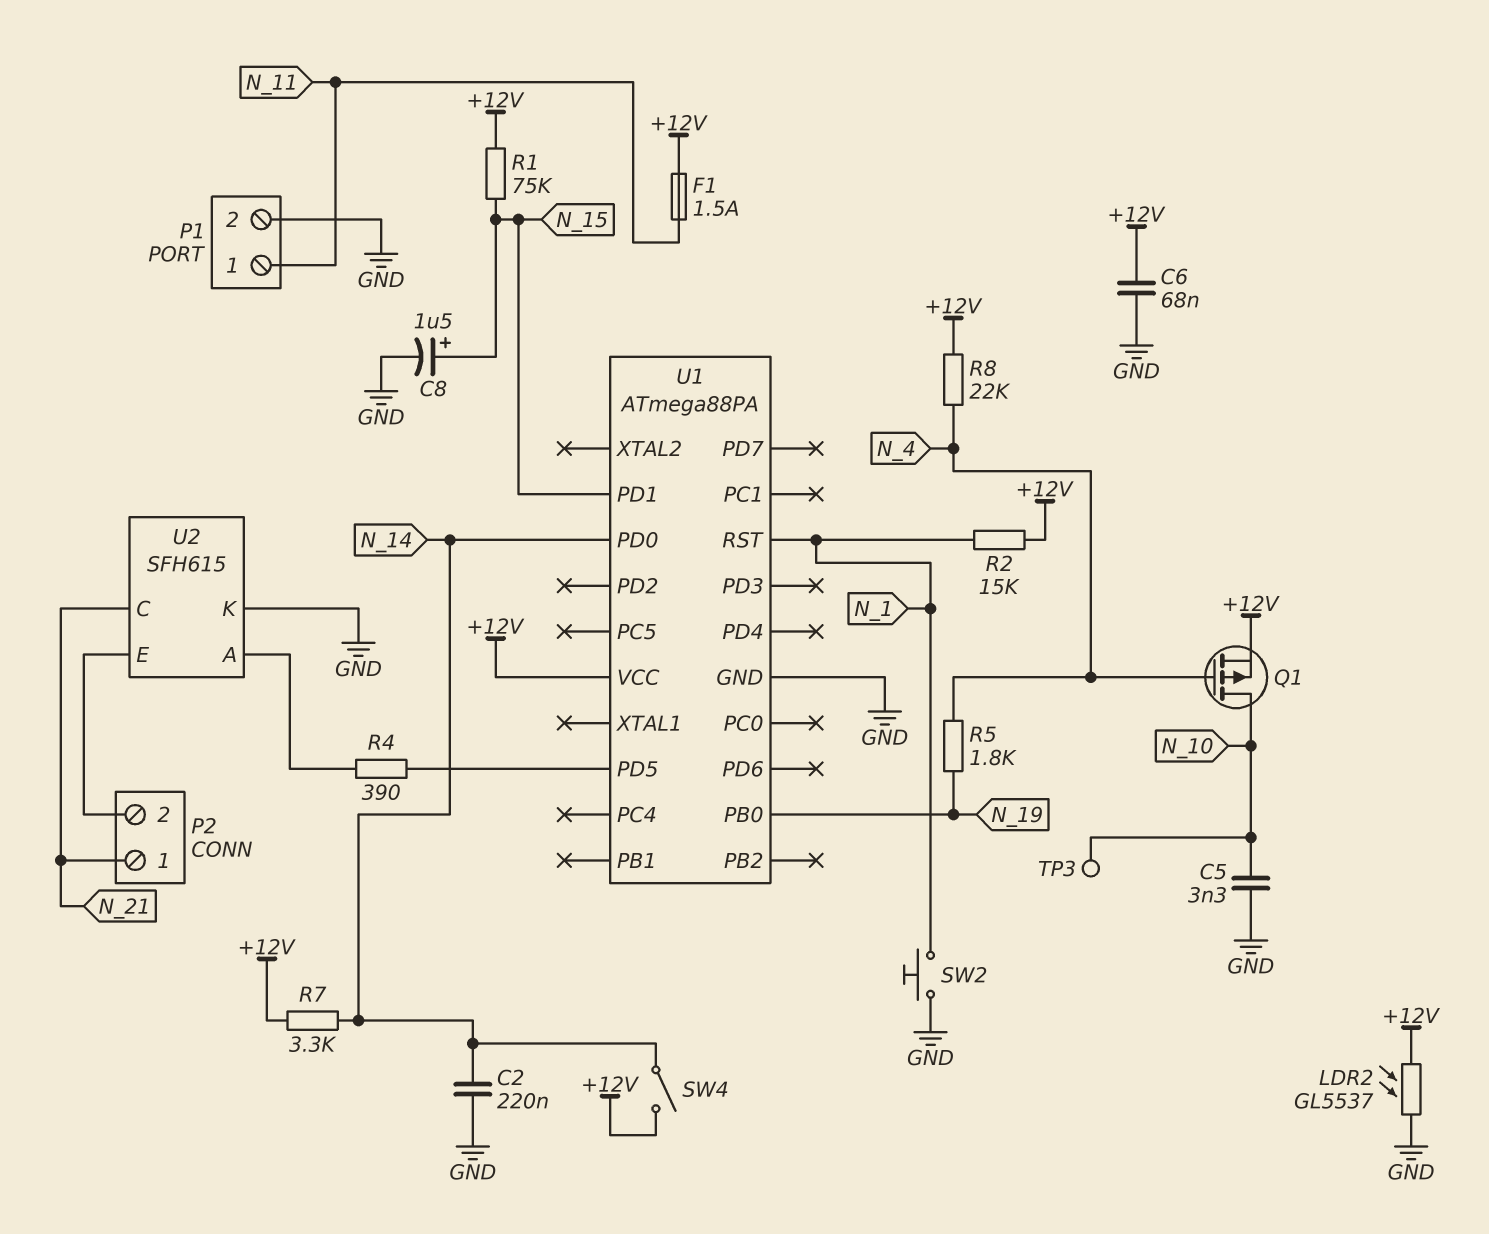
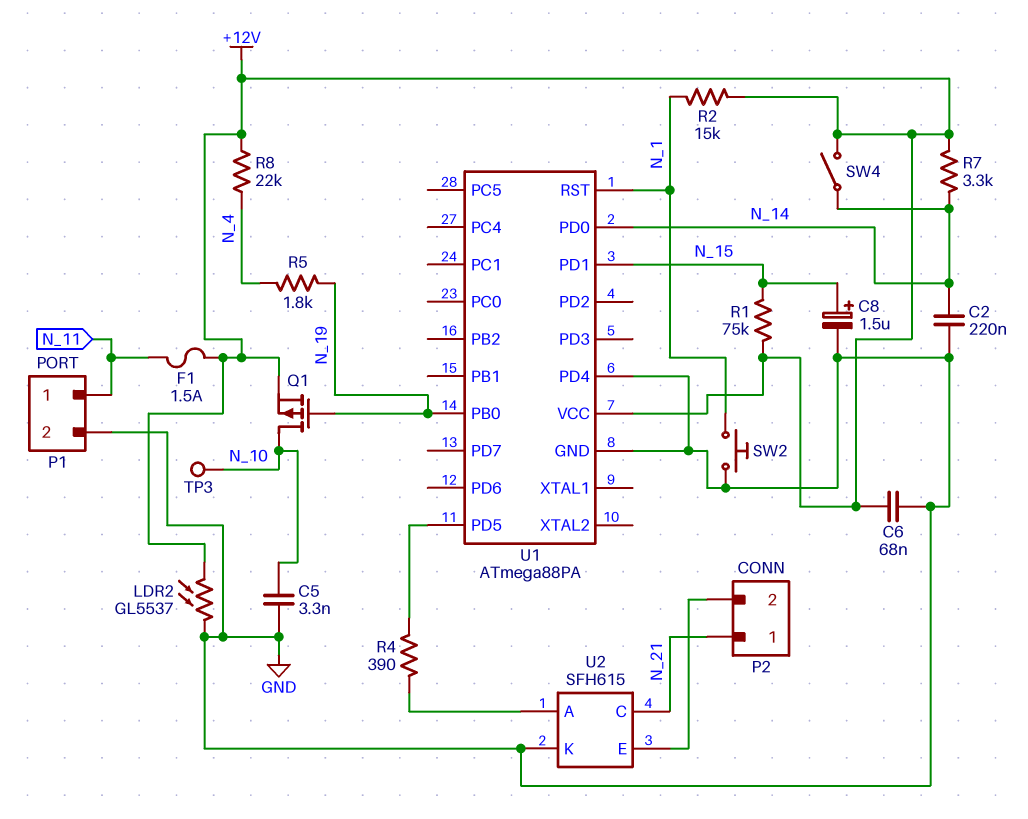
Q1: PMOS (G N_4, D N_10, S +12V) -> PMOS (G N_19, D N_10, S +12V)
U1 pin PD4: none -> GND

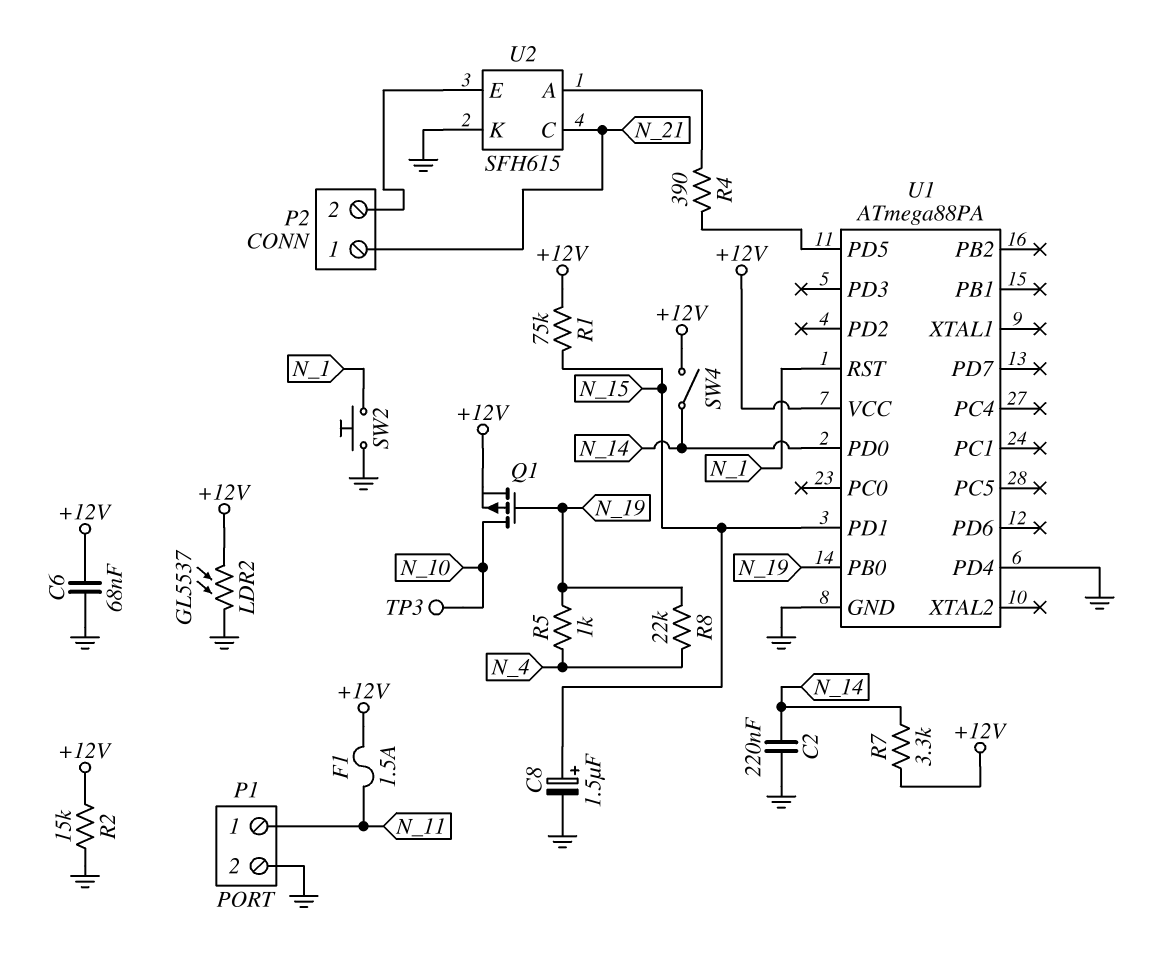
C5: 3.3nF (GND, N_10) -> none
R2: 15k (+12V, N_1) -> 15k (+12V, GND)
R5: 1.8k (N_4, N_19) -> 1k (N_4, N_19)
R8: 22k (+12V, N_4) -> 22k (N_4, N_19)

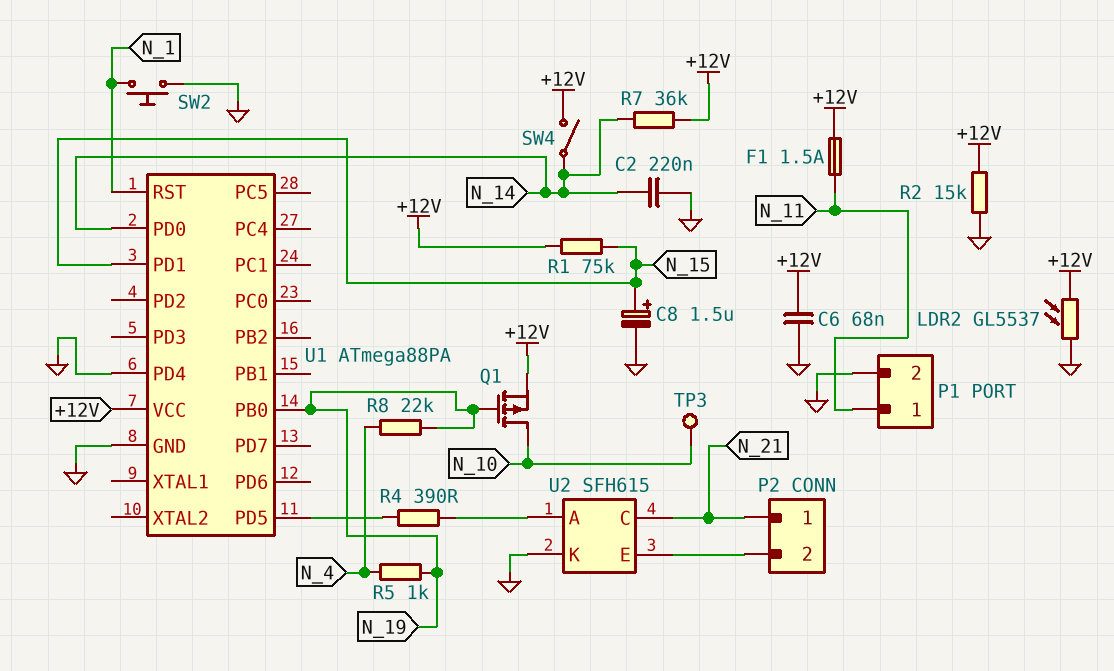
R7: 3.3k (+12V, N_14) -> 36k (+12V, N_14)

